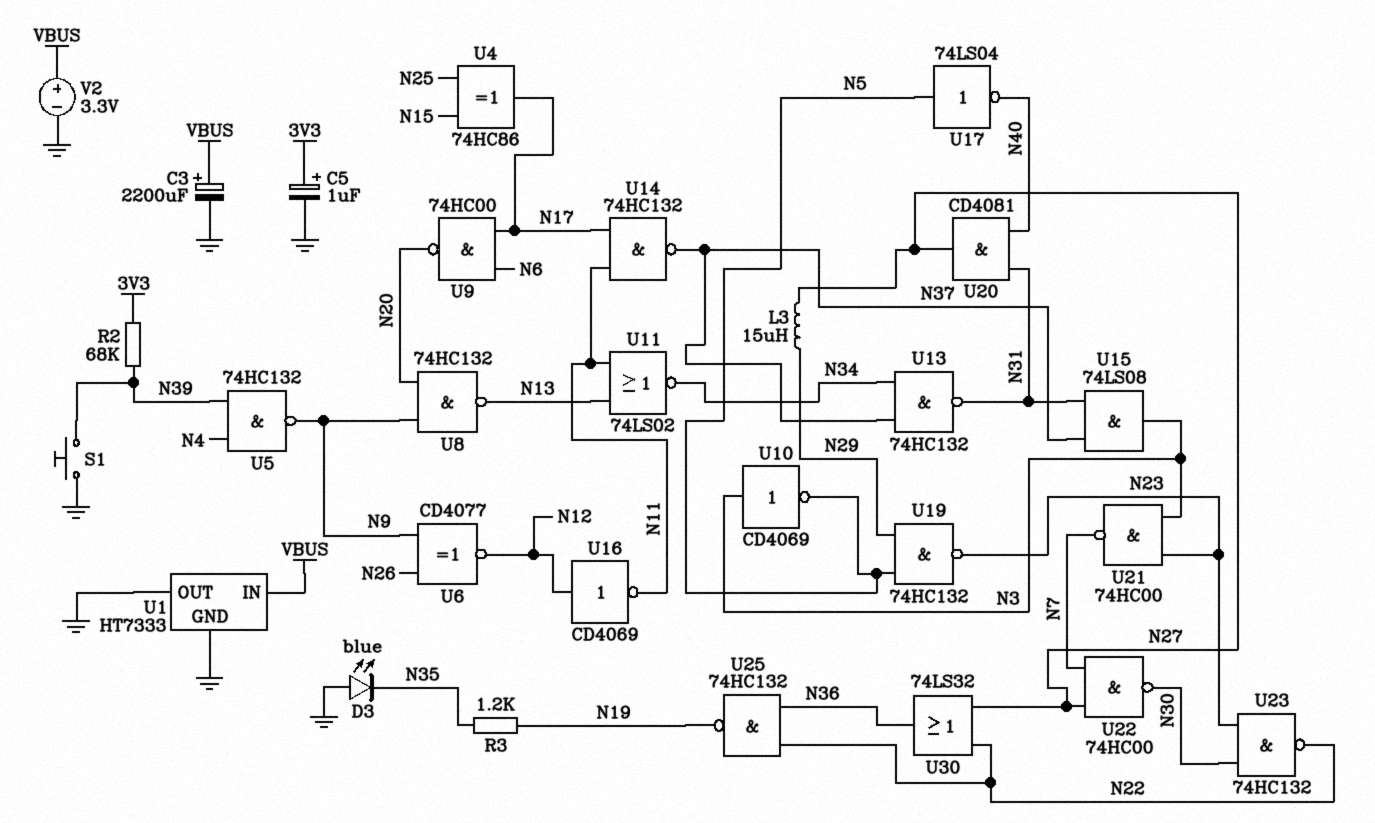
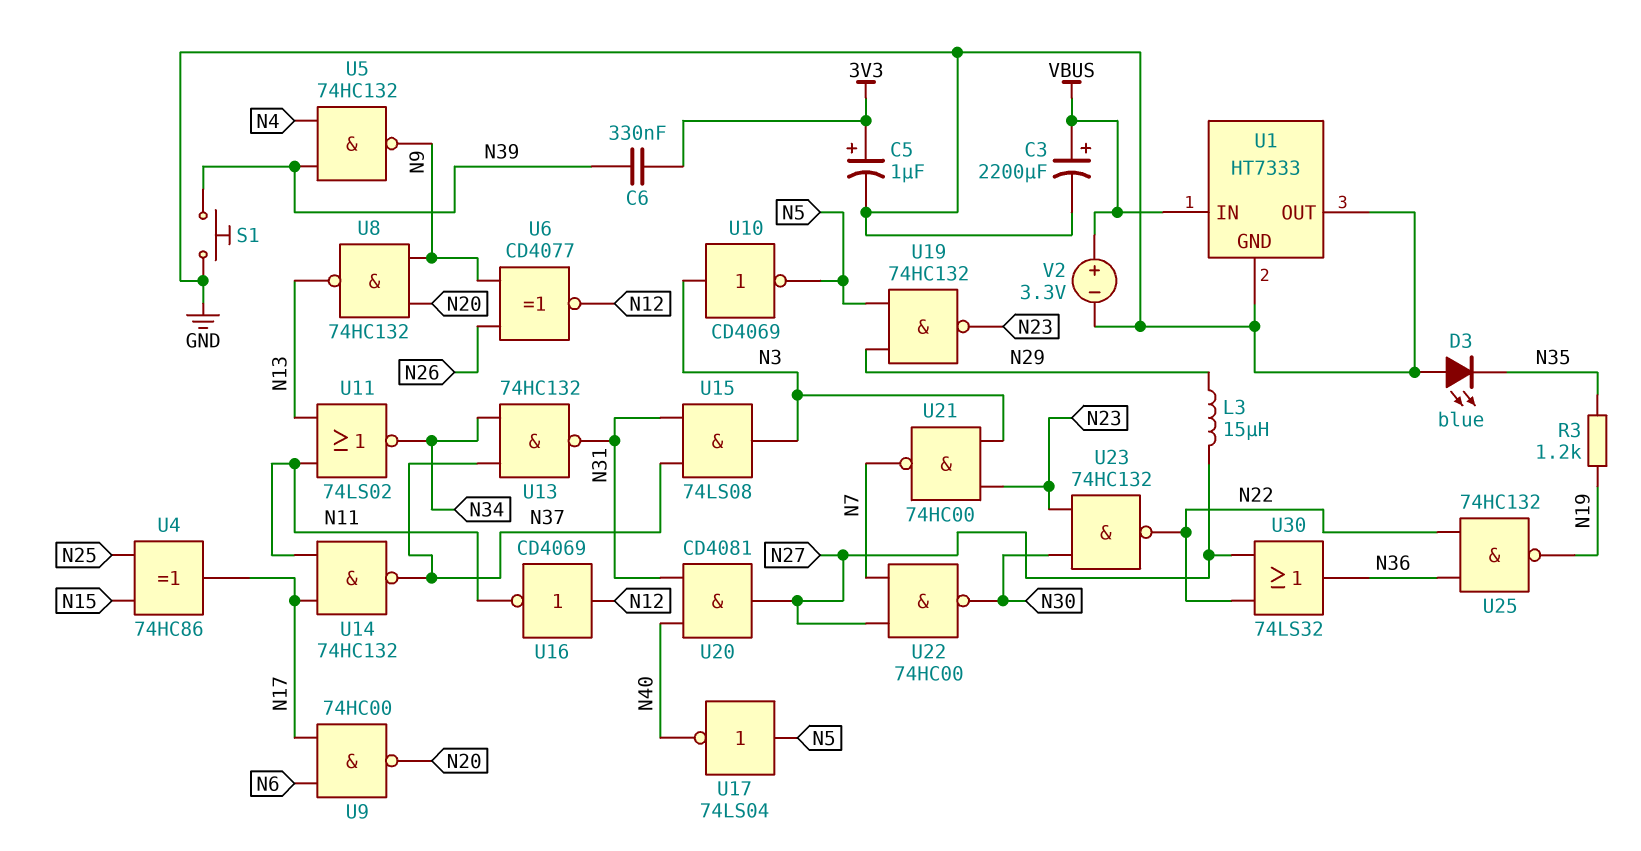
C6: none -> 330nF (3V3, N39)
R2: 68k (3V3, N39) -> none

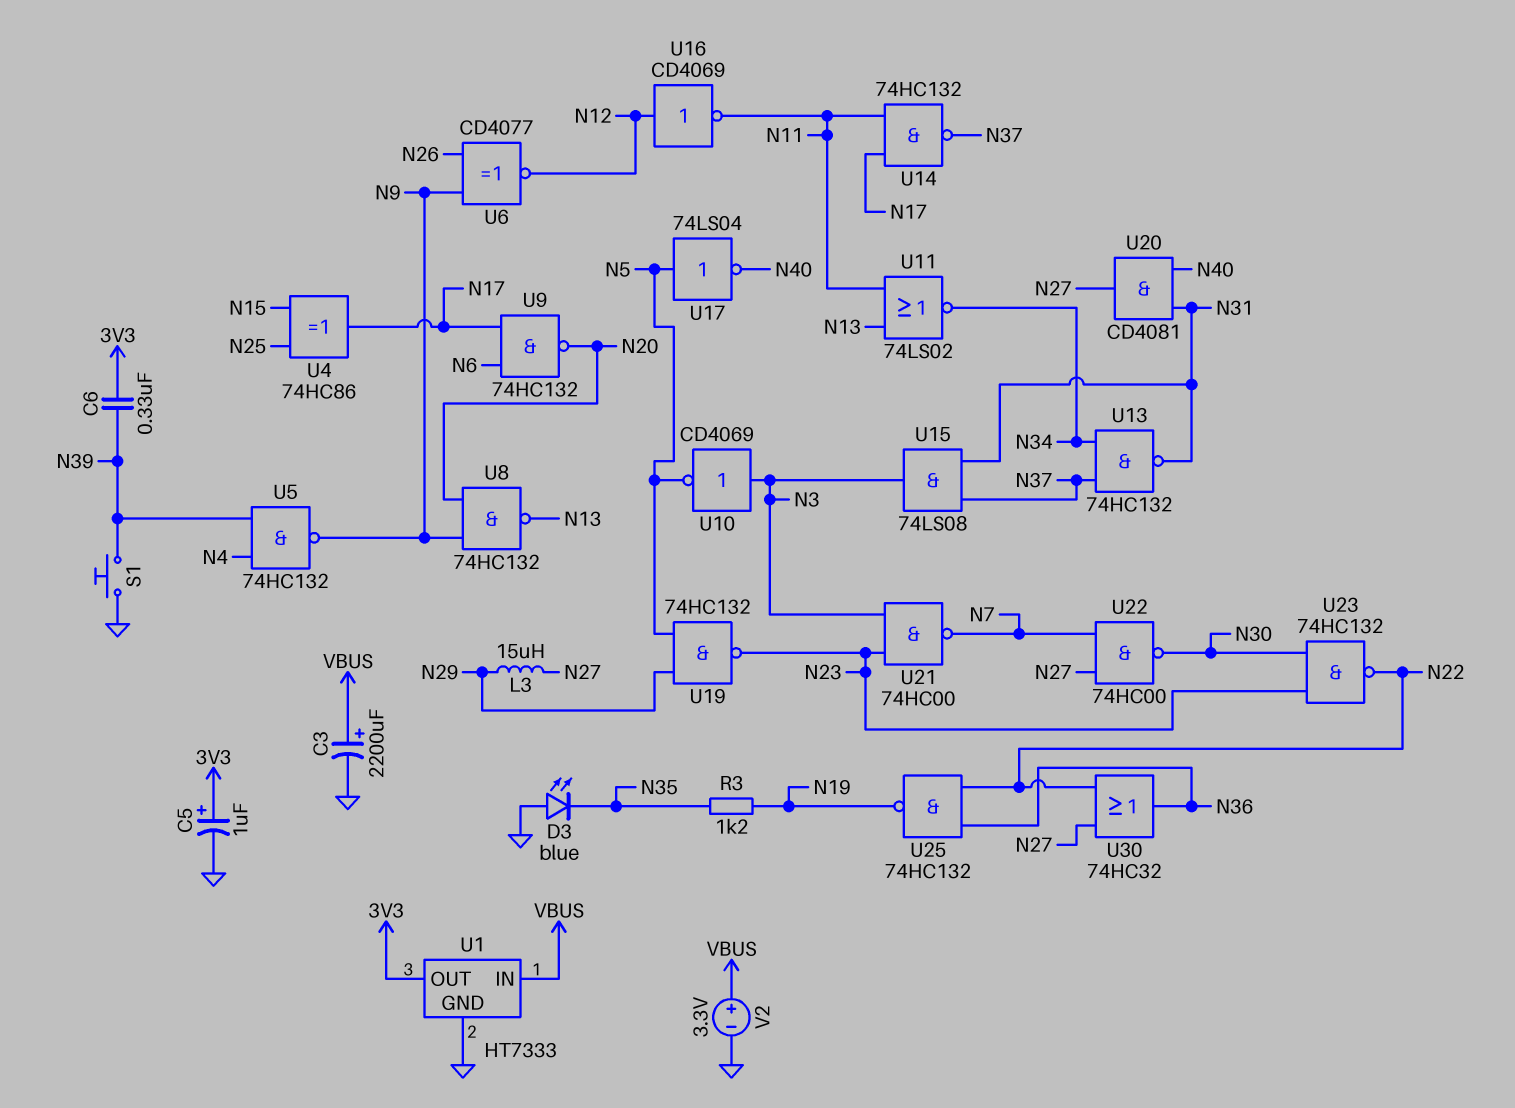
U1 pin OUT: GND -> 3V3
U9: NAND 74HC00 (in N6, in N17, out N20) -> NAND 74HC132 (in N6, in N17, out N20)
U30: OR 74LS32 (in N22, in N27, out N36) -> OR 74HC32 (in N22, in N27, out N36)

